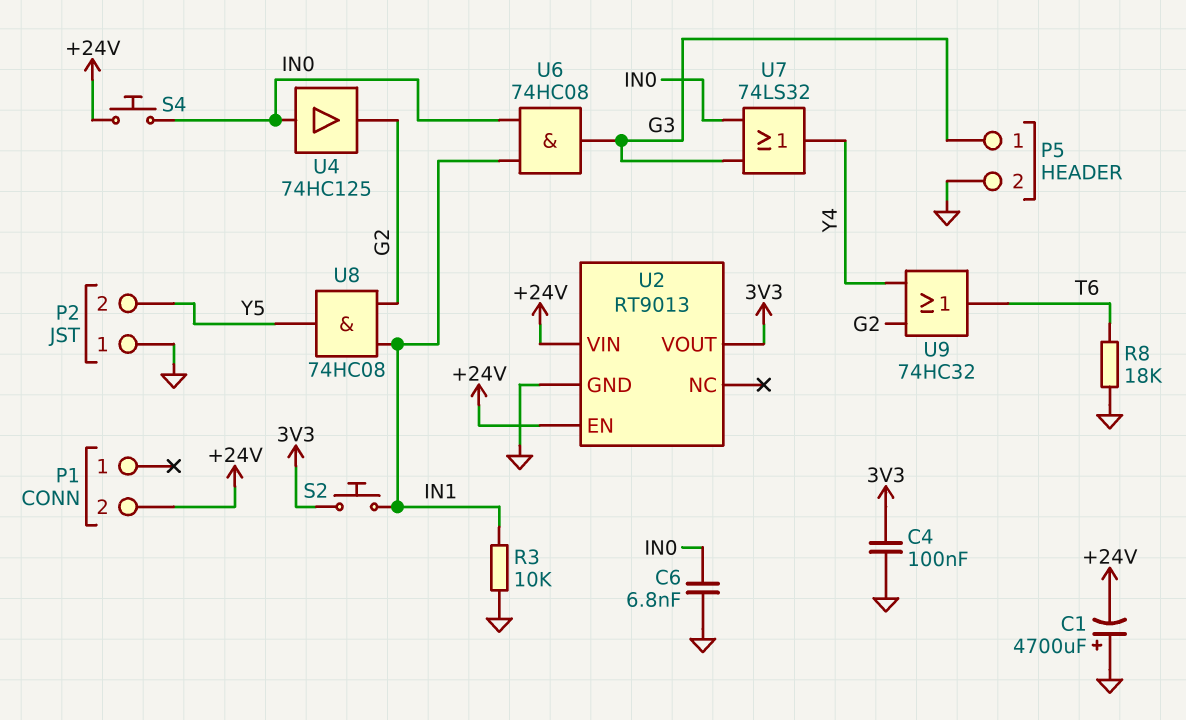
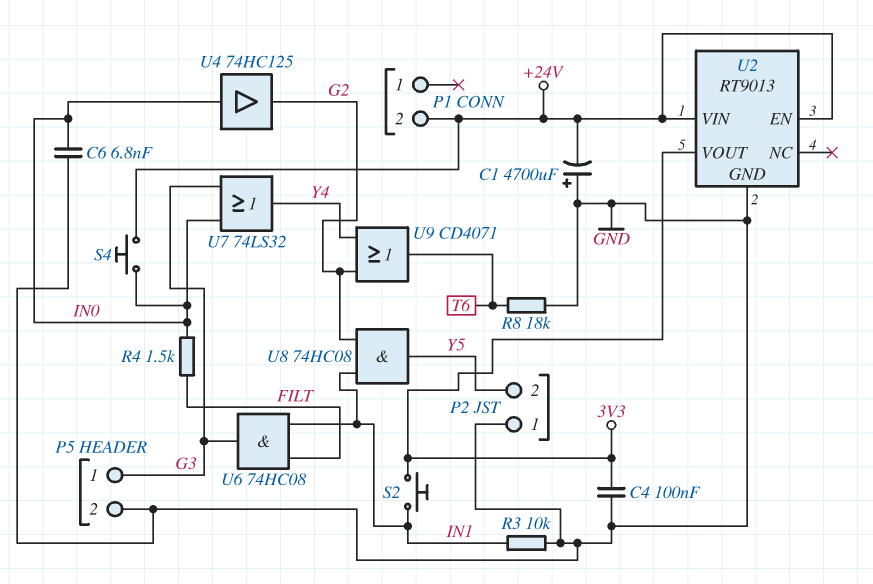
R4: none -> 1.5k (FILT, IN0)
U6: AND 74HC08 (in IN0, in IN1, out G3) -> AND 74HC08 (in FILT, in IN1, out G3)
U9: OR 74HC32 (in G2, in Y4, out T6) -> OR CD4071 (in G2, in Y4, out T6)

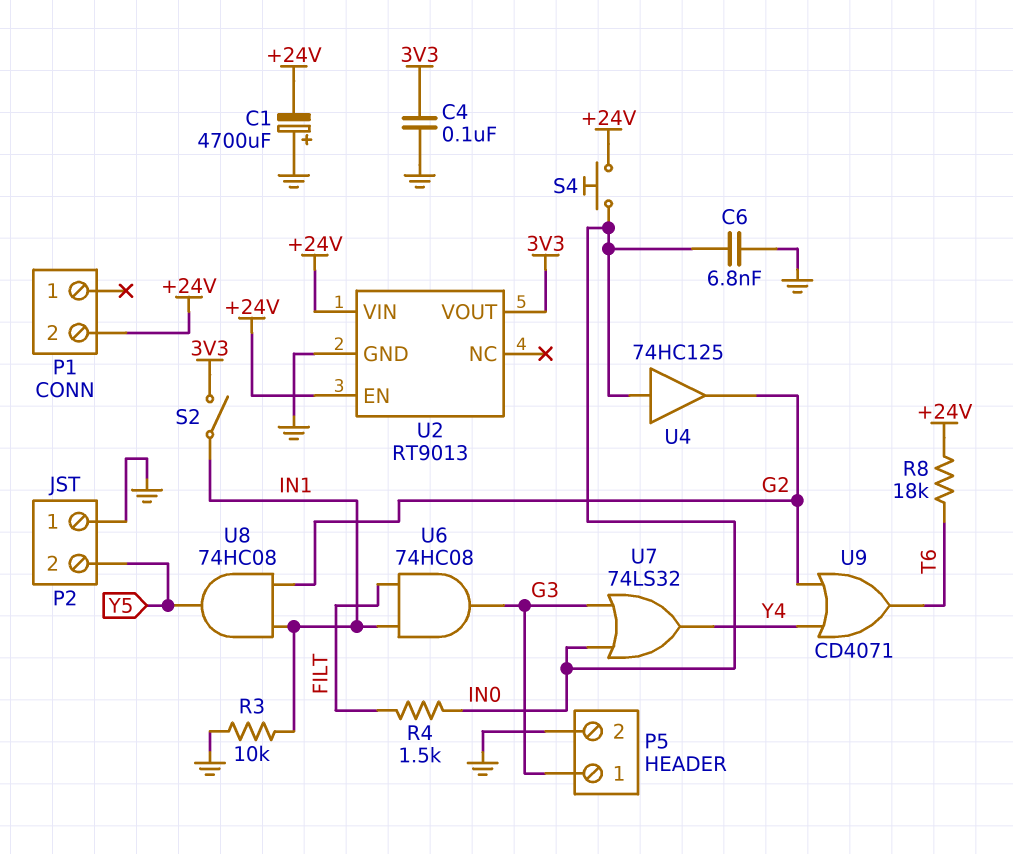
R8: 18k (GND, T6) -> 18k (+24V, T6)
S2: button (3V3, IN1) -> switch (3V3, IN1)

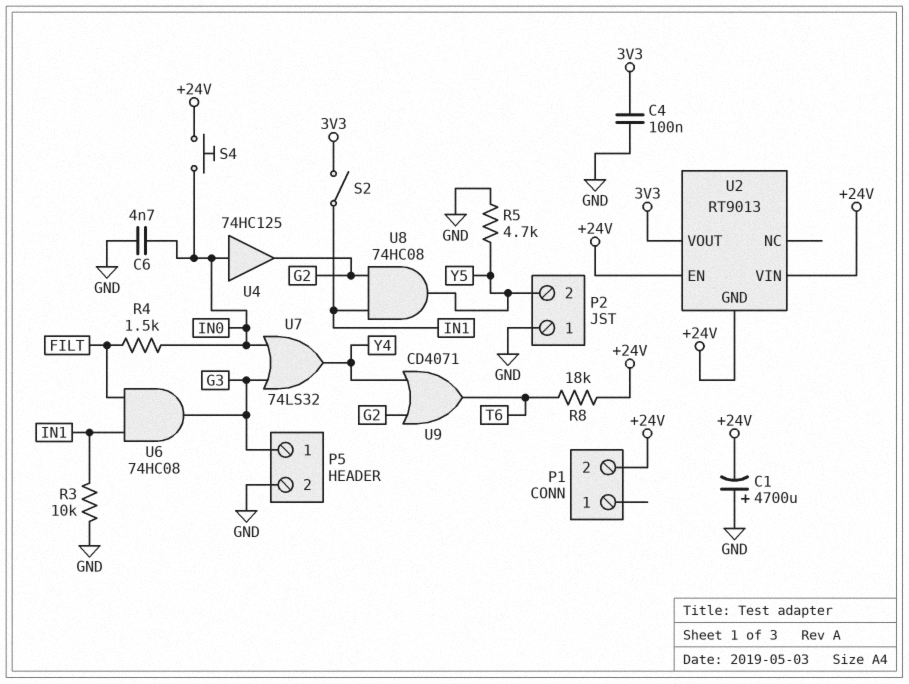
C6: 6.8nF (GND, IN0) -> 4.7nF (GND, IN0)
R5: none -> 4.7k (GND, Y5)
U2 pin GND: GND -> +24V

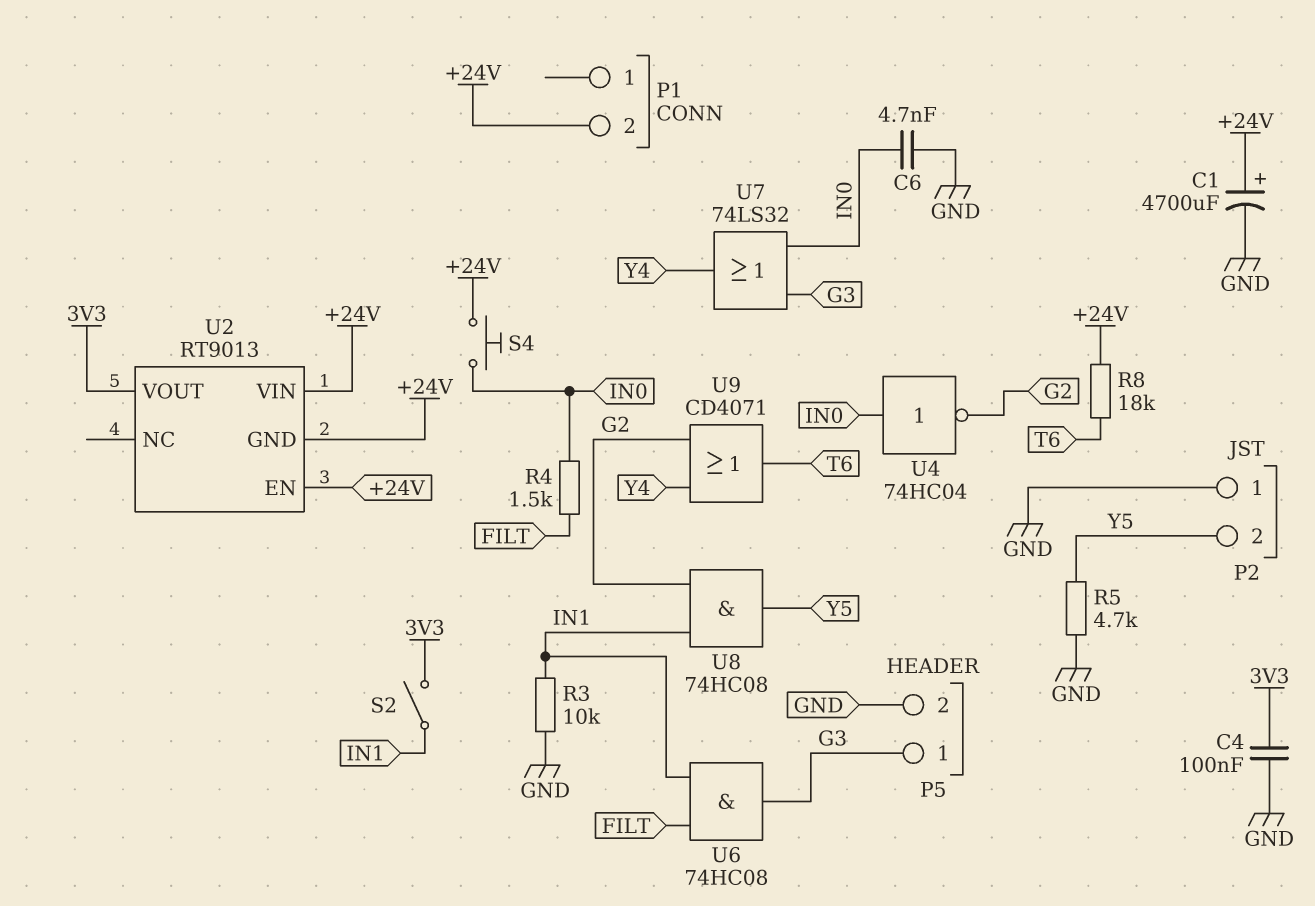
C1: 4700uF (plus GND, minus +24V) -> 4700uF (plus +24V, minus GND)
U4: buffer 74HC125 (in IN0, out G2) -> NOT 74HC04 (in IN0, out G2)

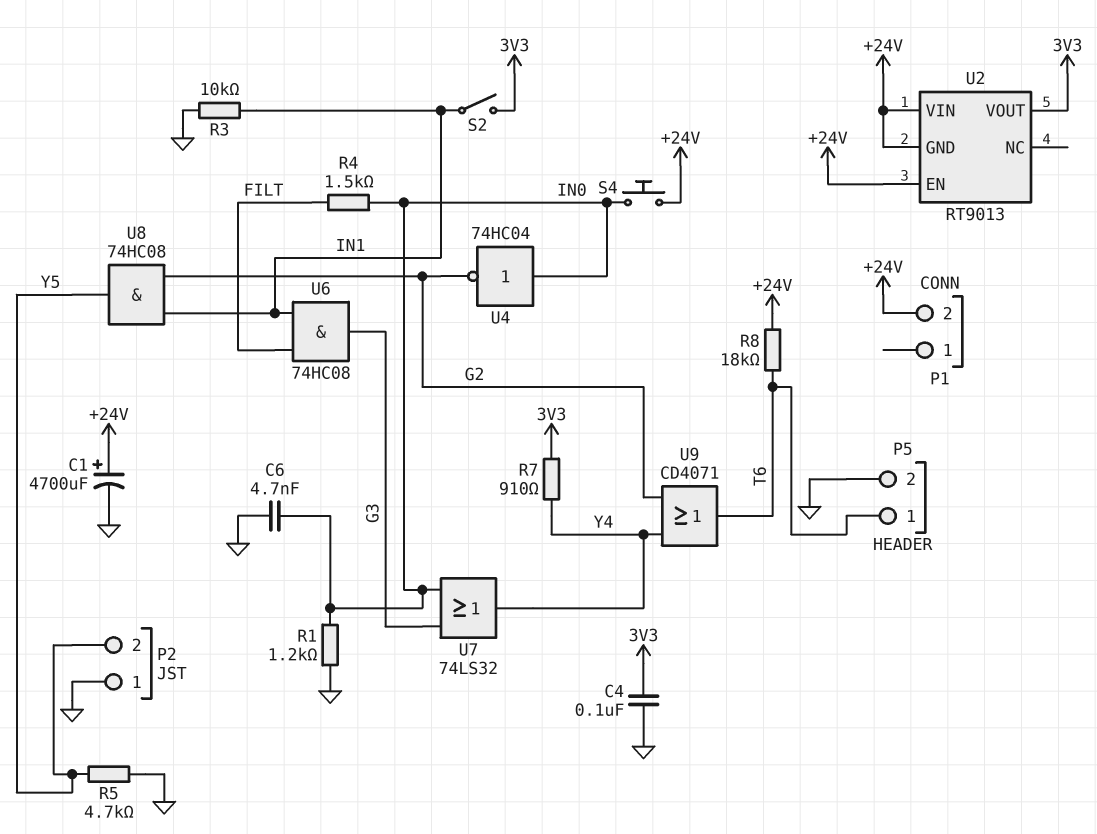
P5 pin 1: G3 -> T6
R1: none -> 1.2k (GND, IN0)
R7: none -> 910 (3V3, Y4)

